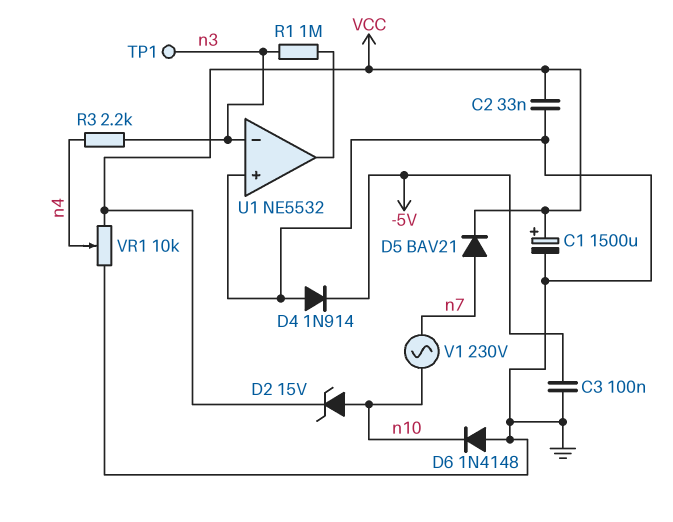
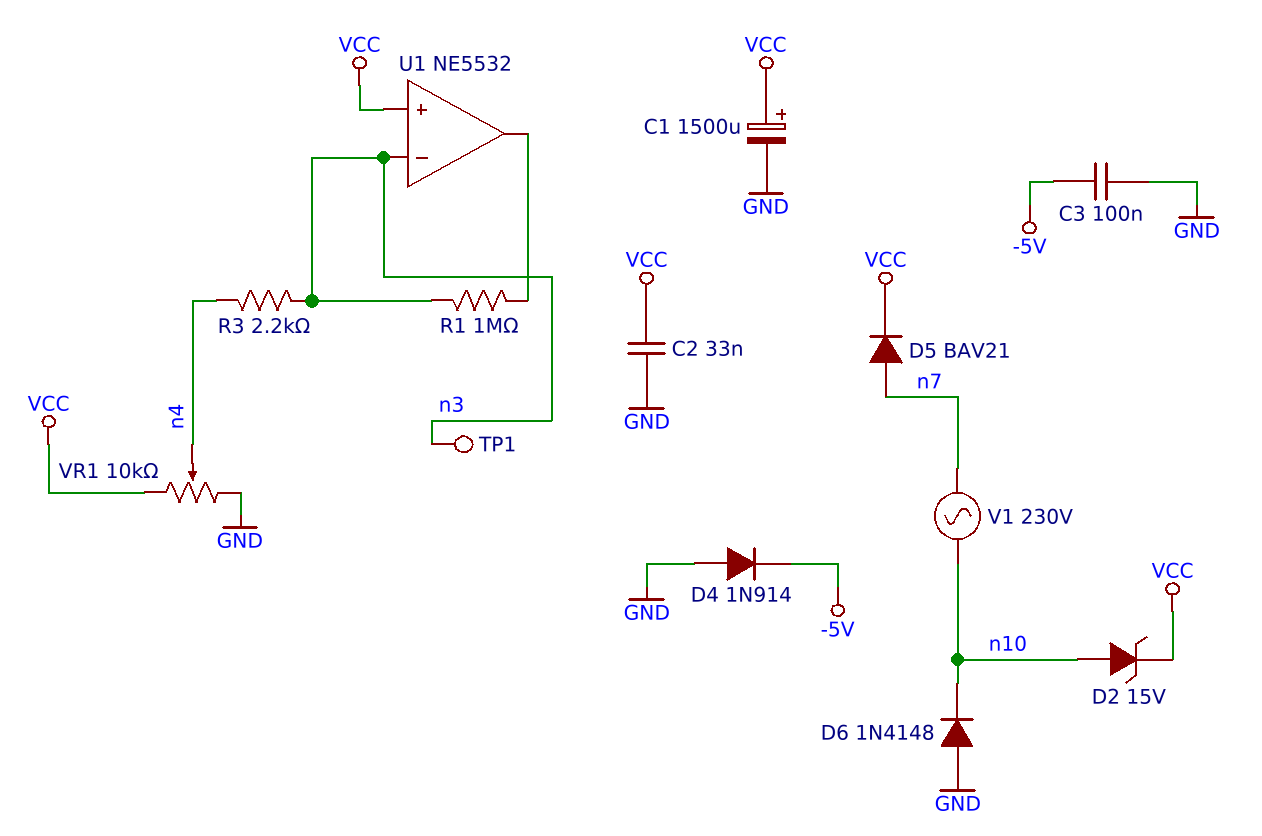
U1 pin in+: GND -> VCC

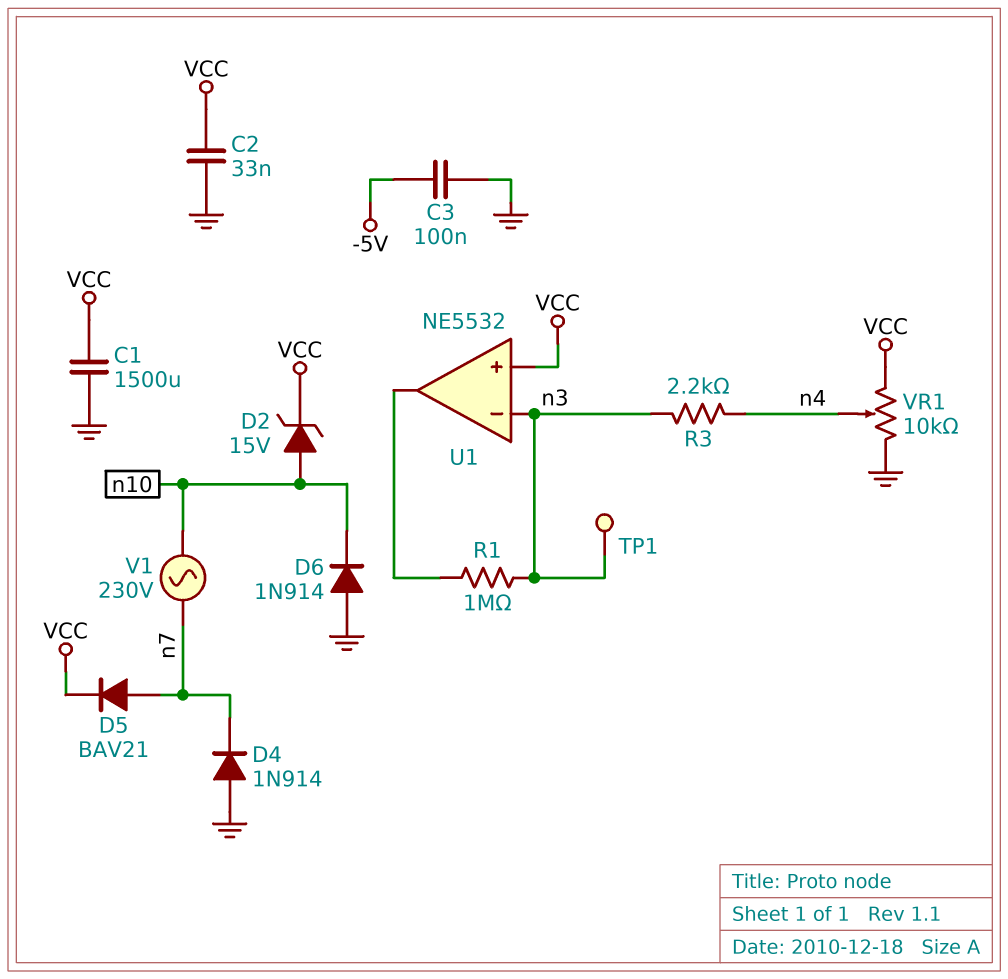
C1: 1500uF (plus VCC, minus GND) -> 1500uF (GND, VCC)
D4: diode 1N914 (A GND, K -5V) -> diode 1N914 (A GND, K n7)
D6: diode 1N4148 (A GND, K n10) -> diode 1N914 (A GND, K n10)

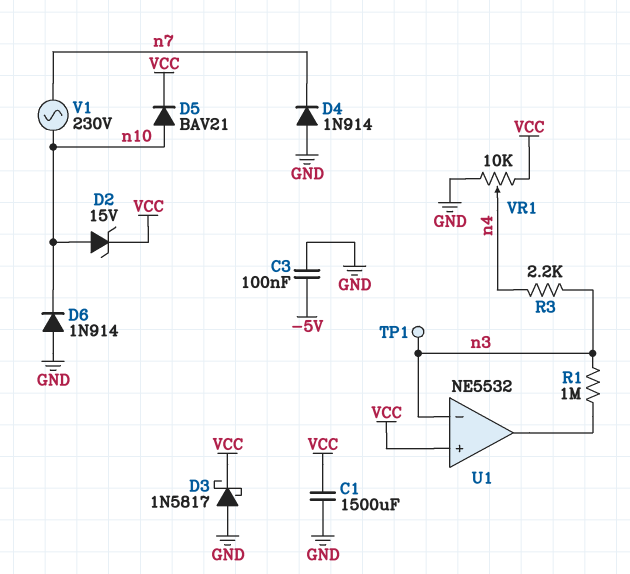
C2: 33nF (GND, VCC) -> none
D3: none -> schottky 1N5817 (A GND, K VCC)
D5: diode BAV21 (A n7, K VCC) -> diode BAV21 (A n10, K VCC)

